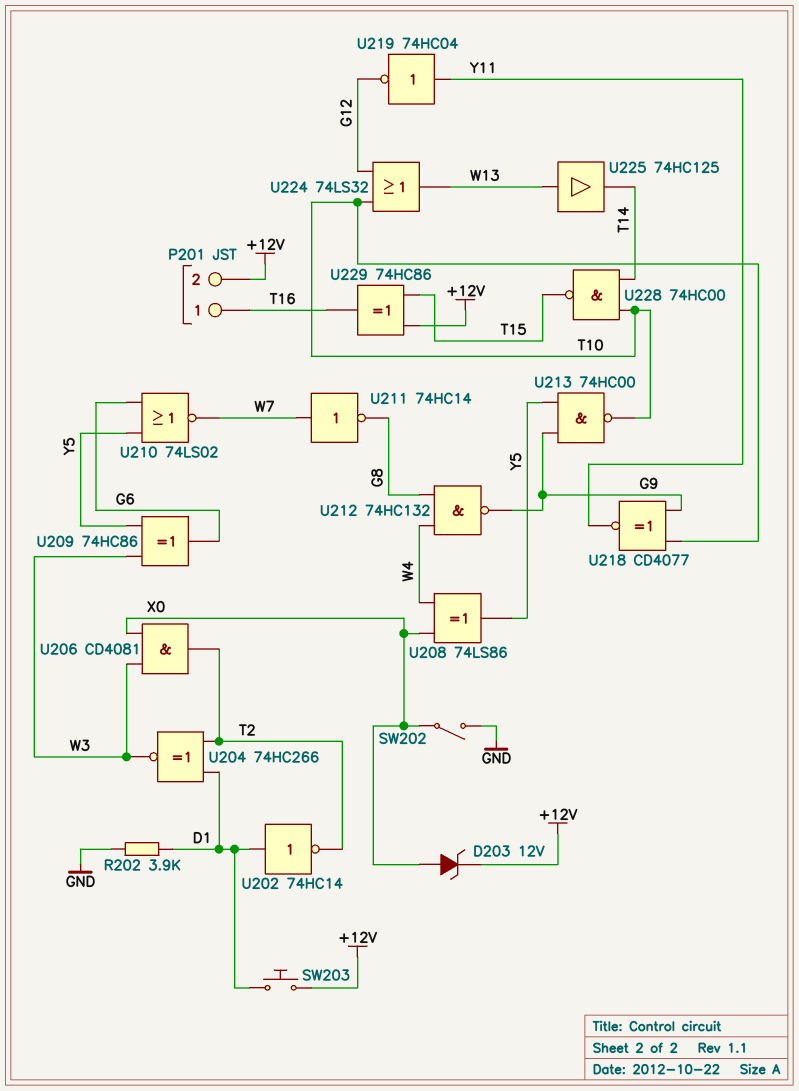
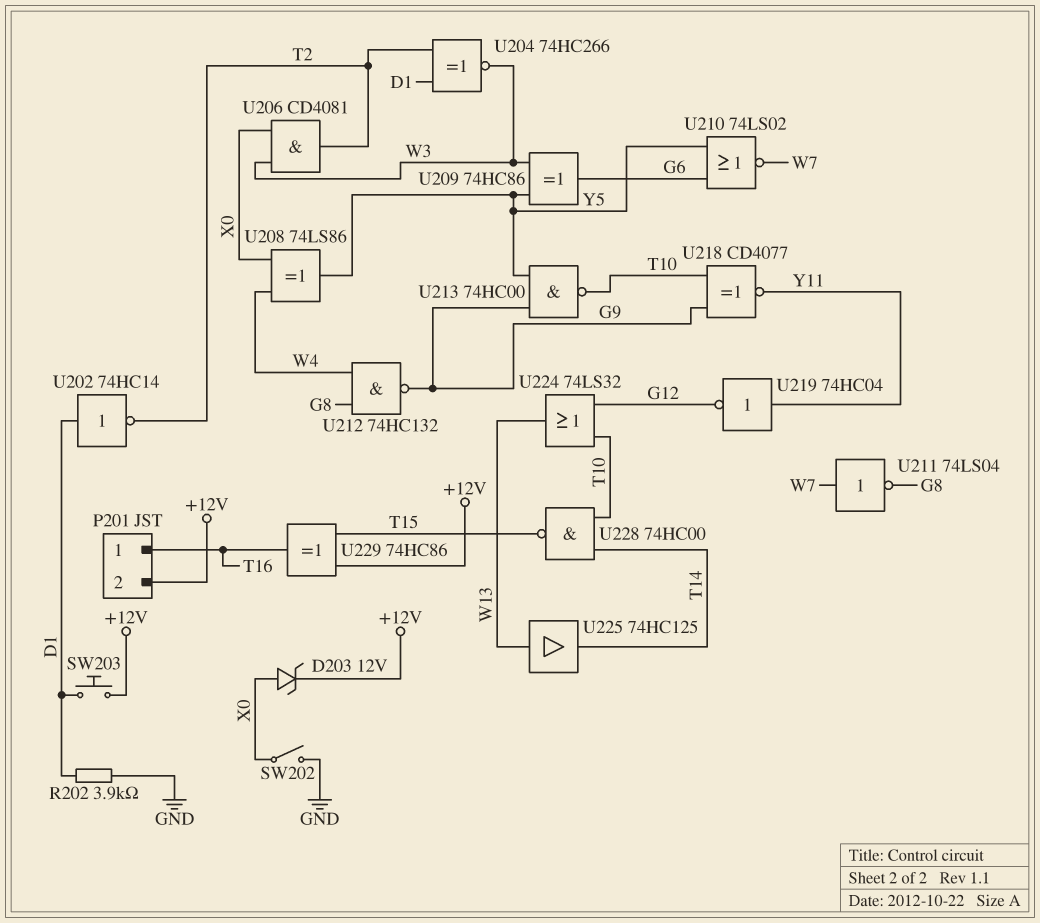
U211: NOT 74HC14 (in W7, out G8) -> NOT 74LS04 (in W7, out G8)

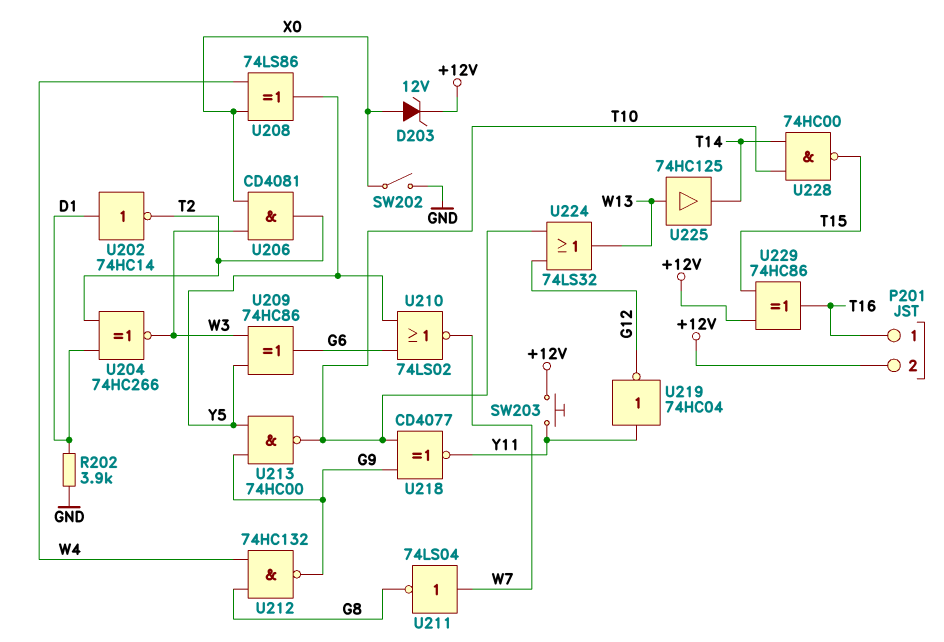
SW203: button (+12V, D1) -> button (+12V, Y11)

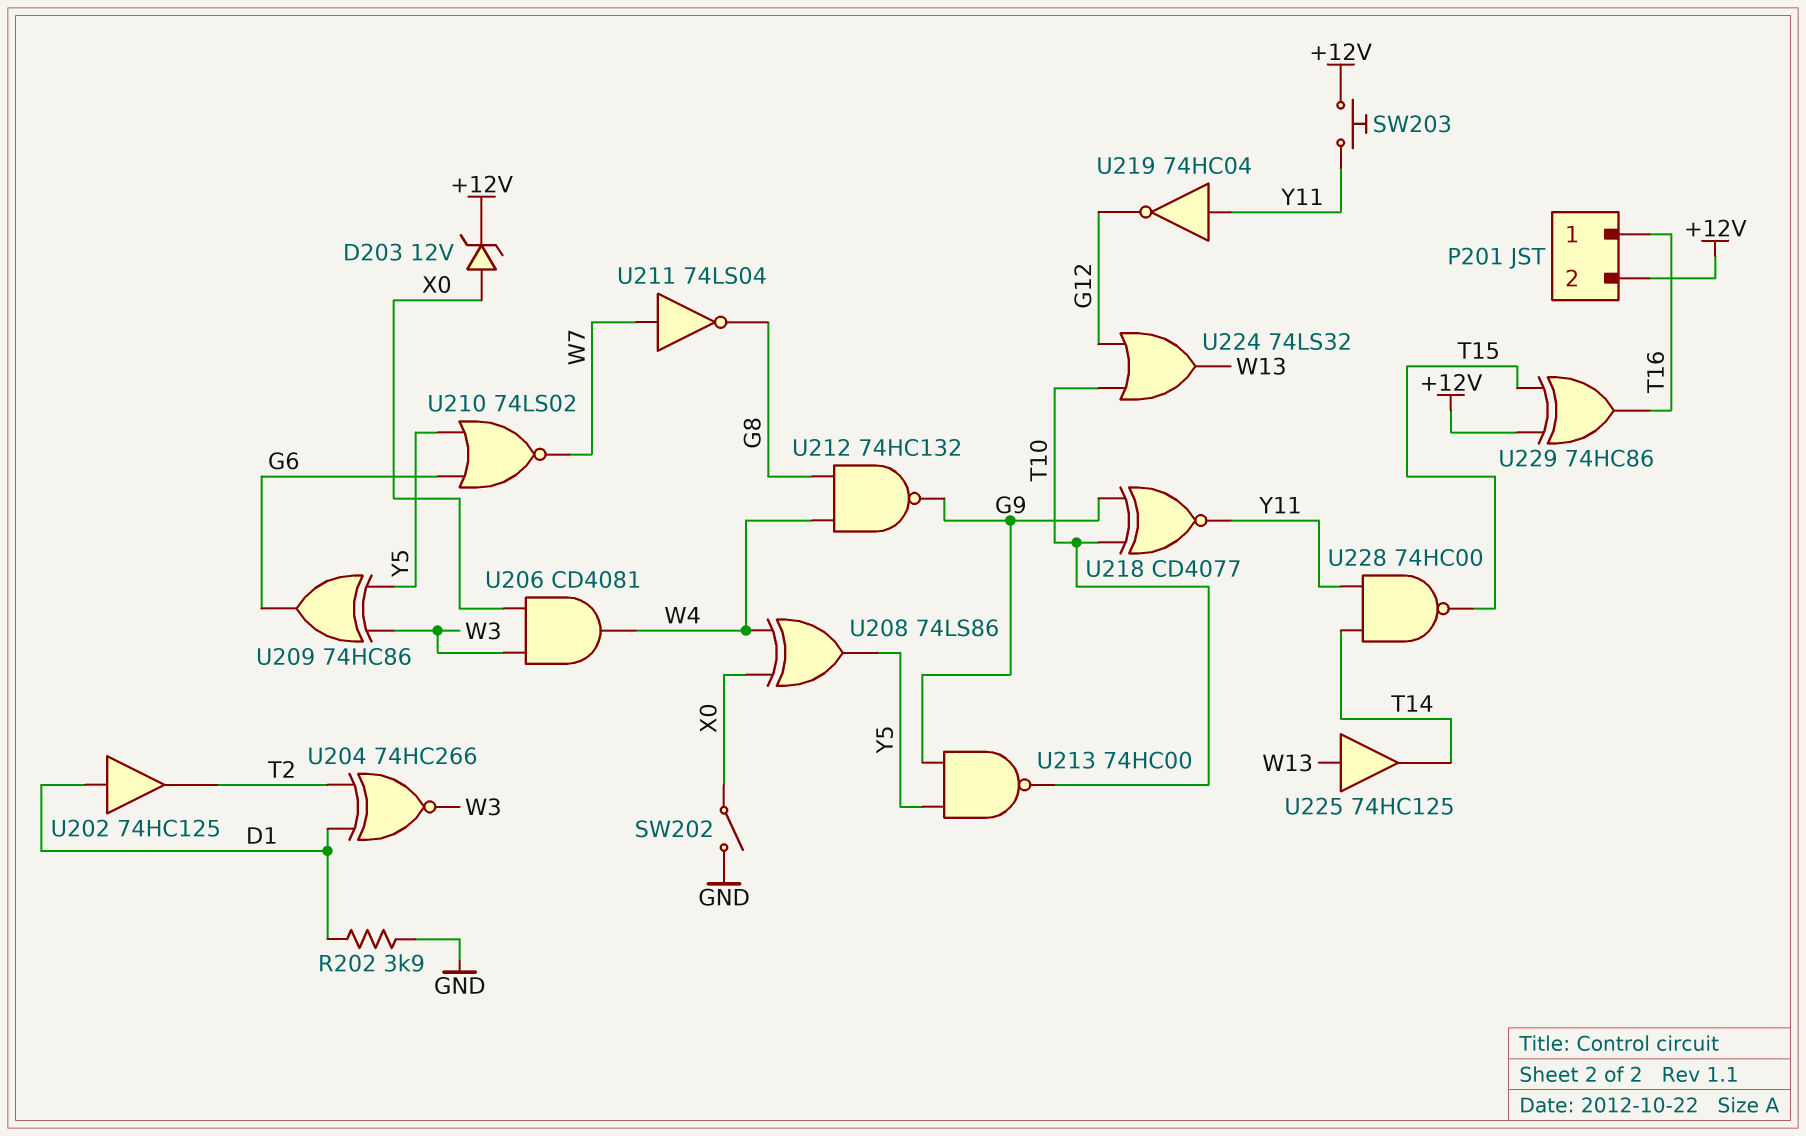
U202: NOT 74HC14 (in D1, out T2) -> buffer 74HC125 (in D1, out T2)
U206: AND CD4081 (in W3, in X0, out T2) -> AND CD4081 (in W3, in X0, out W4)
U228: NAND 74HC00 (in T10, in T14, out T15) -> NAND 74HC00 (in T14, in Y11, out T15)

